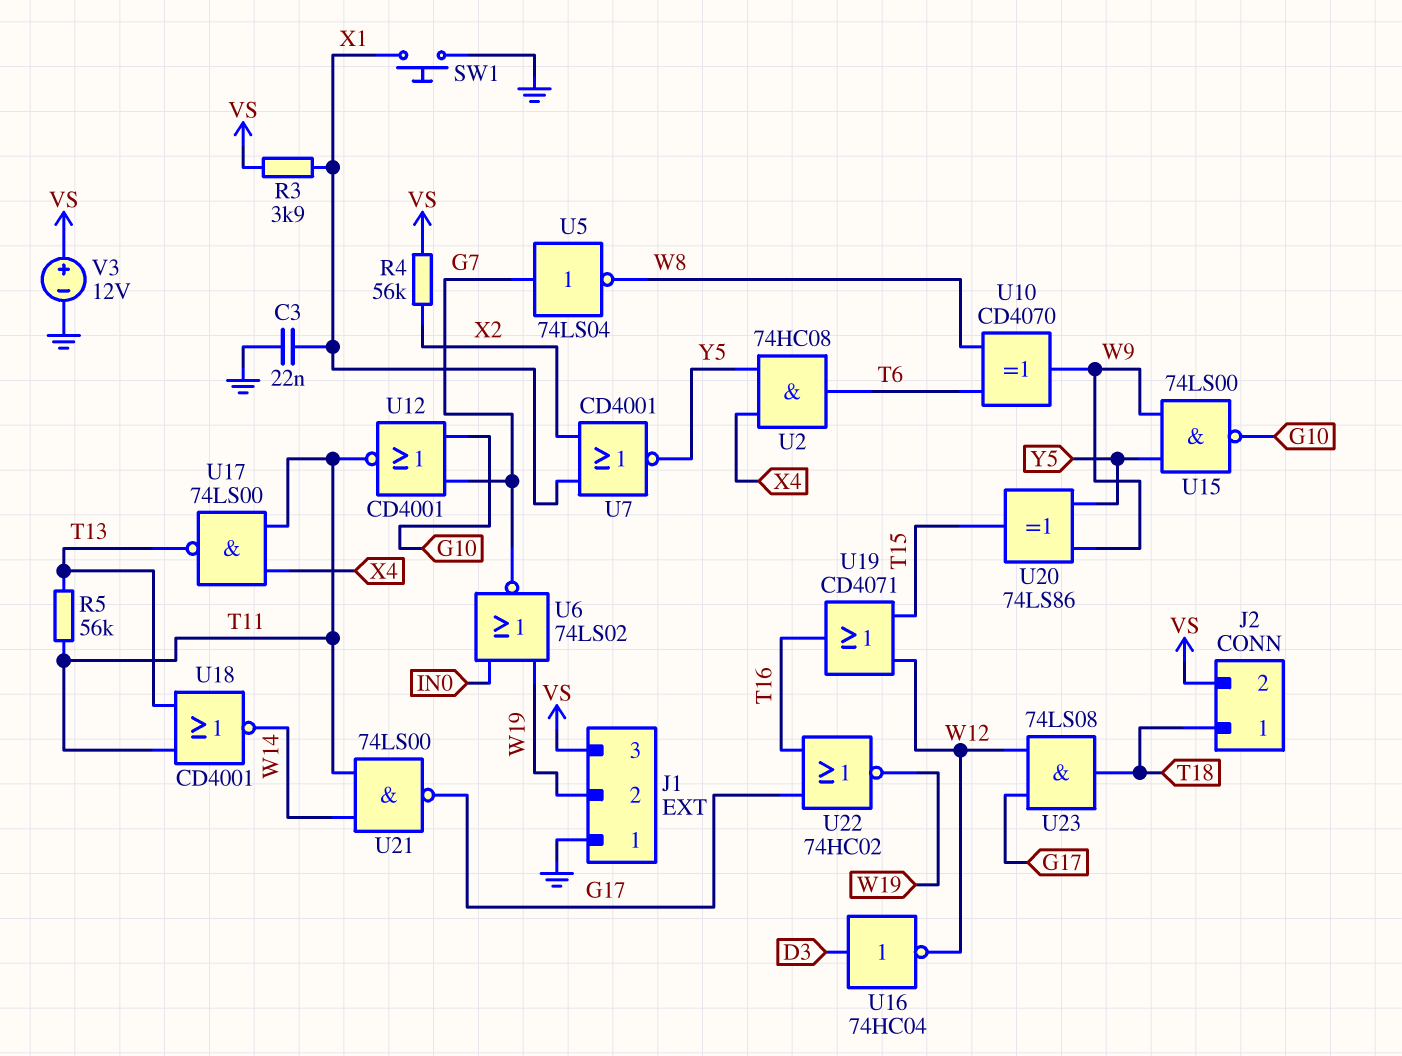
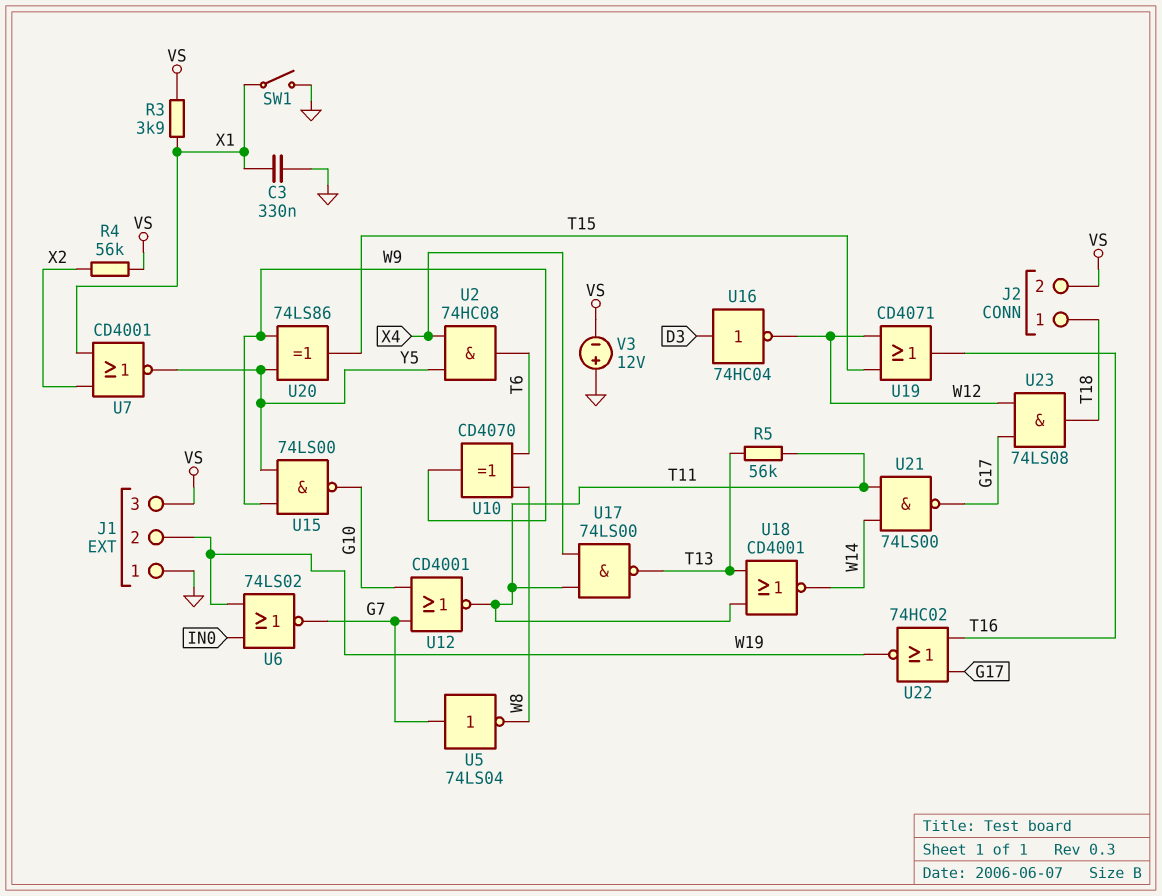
C3: 22nF (GND, X1) -> 330nF (GND, X1)
SW1: button (GND, X1) -> switch (GND, X1)
V3: 12V (plus VS, minus GND) -> 12V (plus GND, minus VS)

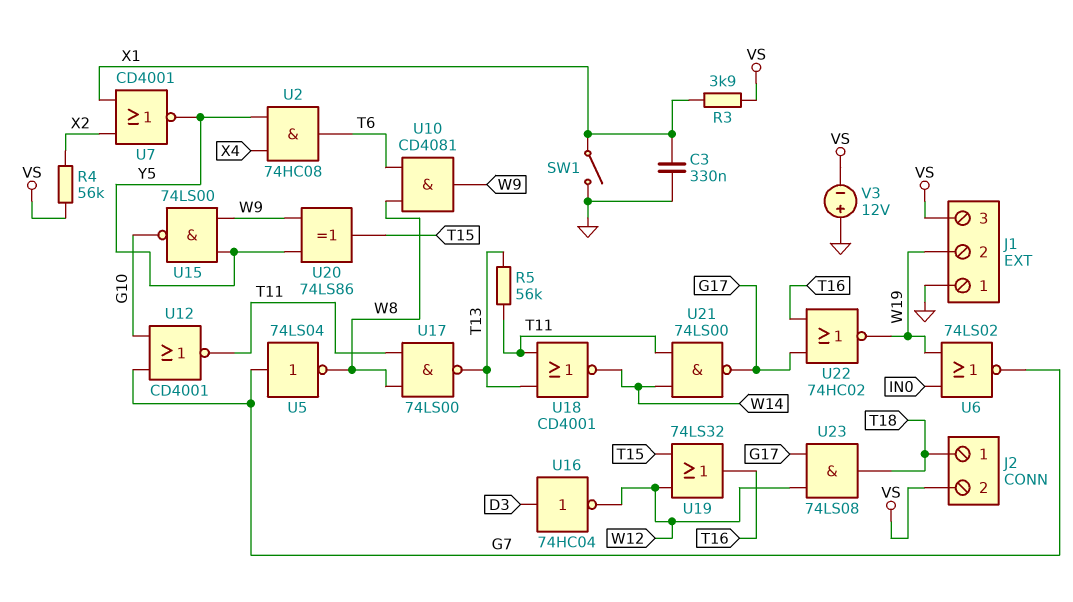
U10: XOR CD4070 (in T6, in W8, out W9) -> AND CD4081 (in T6, in W8, out W9)
U17: NAND 74LS00 (in T11, in X4, out T13) -> NAND 74LS00 (in T11, in W8, out T13)
U19: OR CD4071 (in T15, in W12, out T16) -> OR 74LS32 (in T15, in W12, out T16)

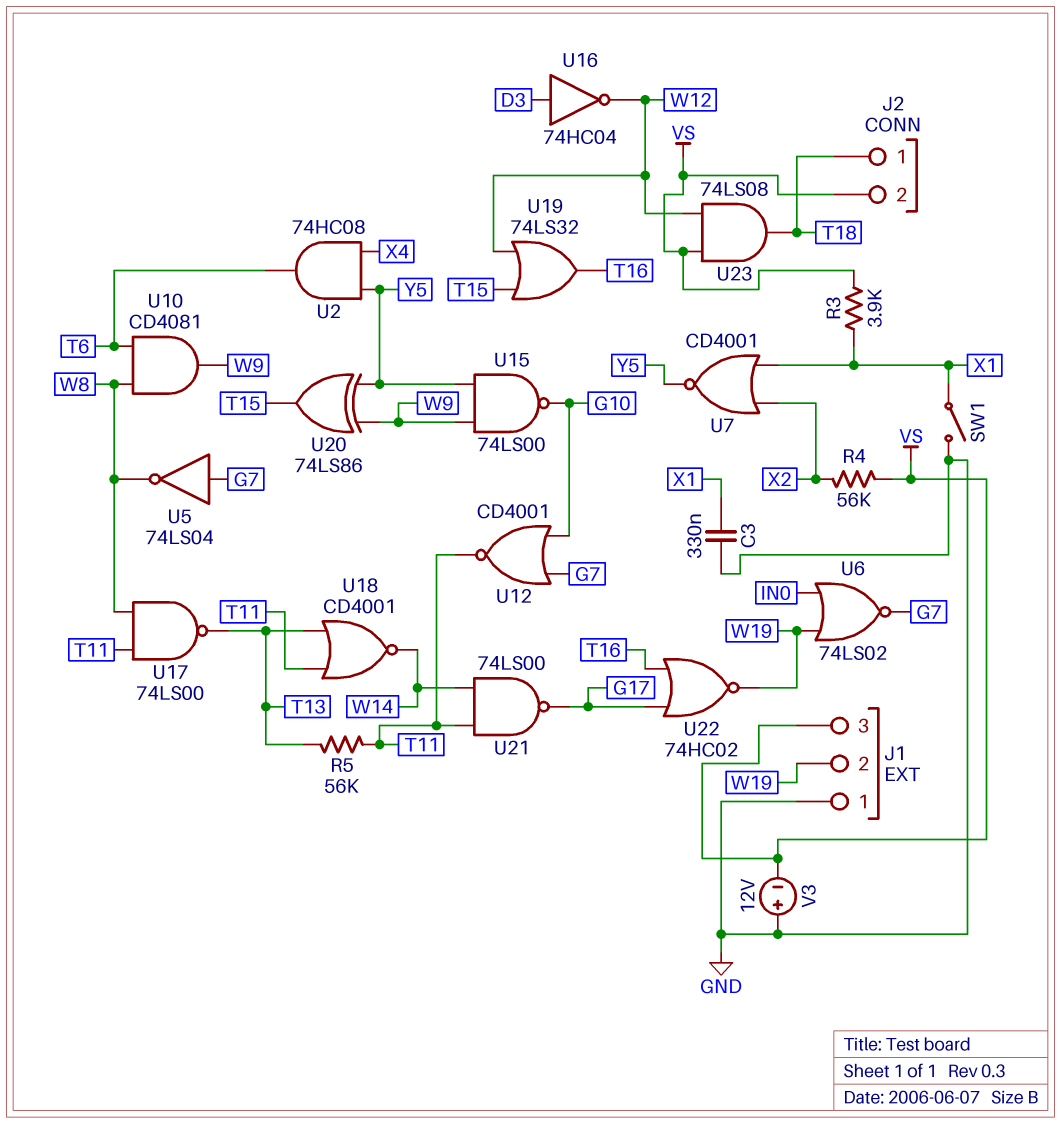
U23: AND 74LS08 (in G17, in W12, out T18) -> AND 74LS08 (in VS, in W12, out T18)

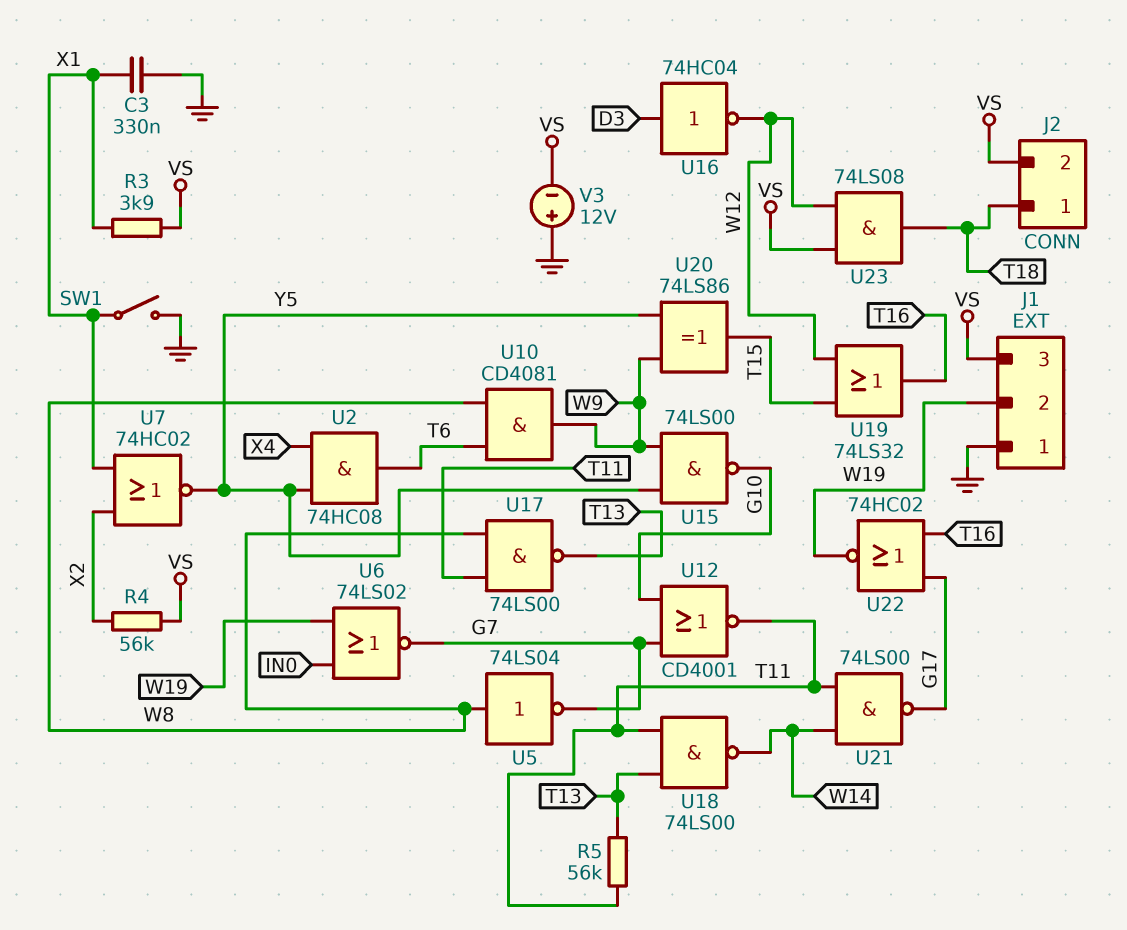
U5: NOT 74LS04 (in G7, out W8) -> NOT 74LS04 (in W8, out G7)
U7: NOR CD4001 (in X1, in X2, out Y5) -> NOR 74HC02 (in X1, in X2, out Y5)
U18: NOR CD4001 (in T11, in T13, out W14) -> NAND 74LS00 (in T11, in T13, out W14)

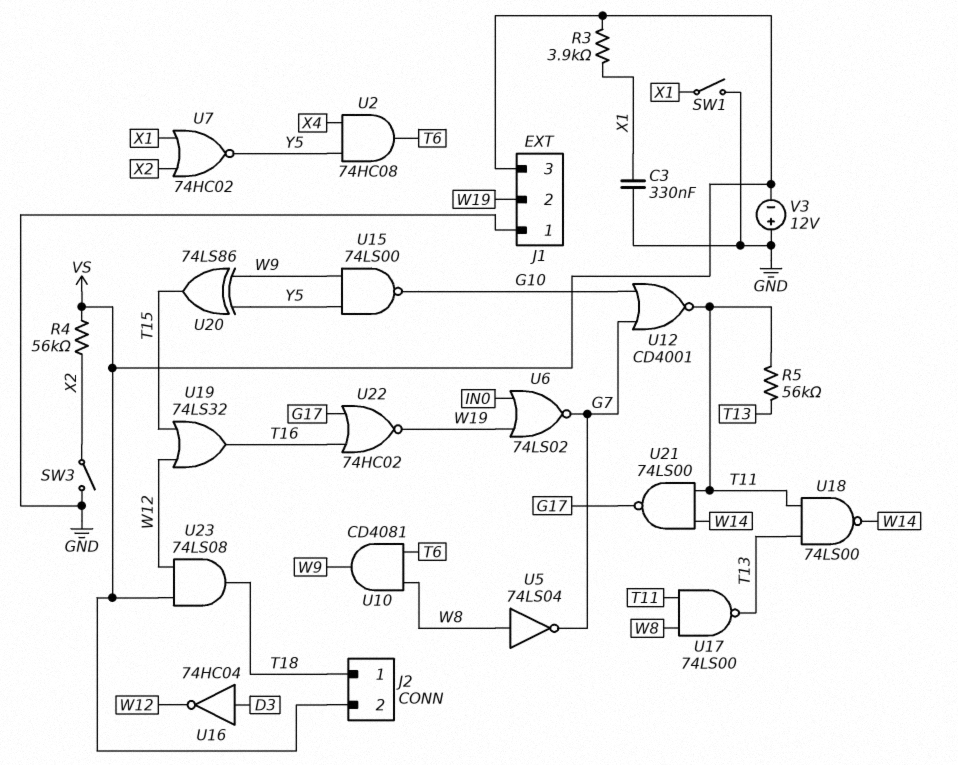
SW3: none -> switch (GND, X2)

